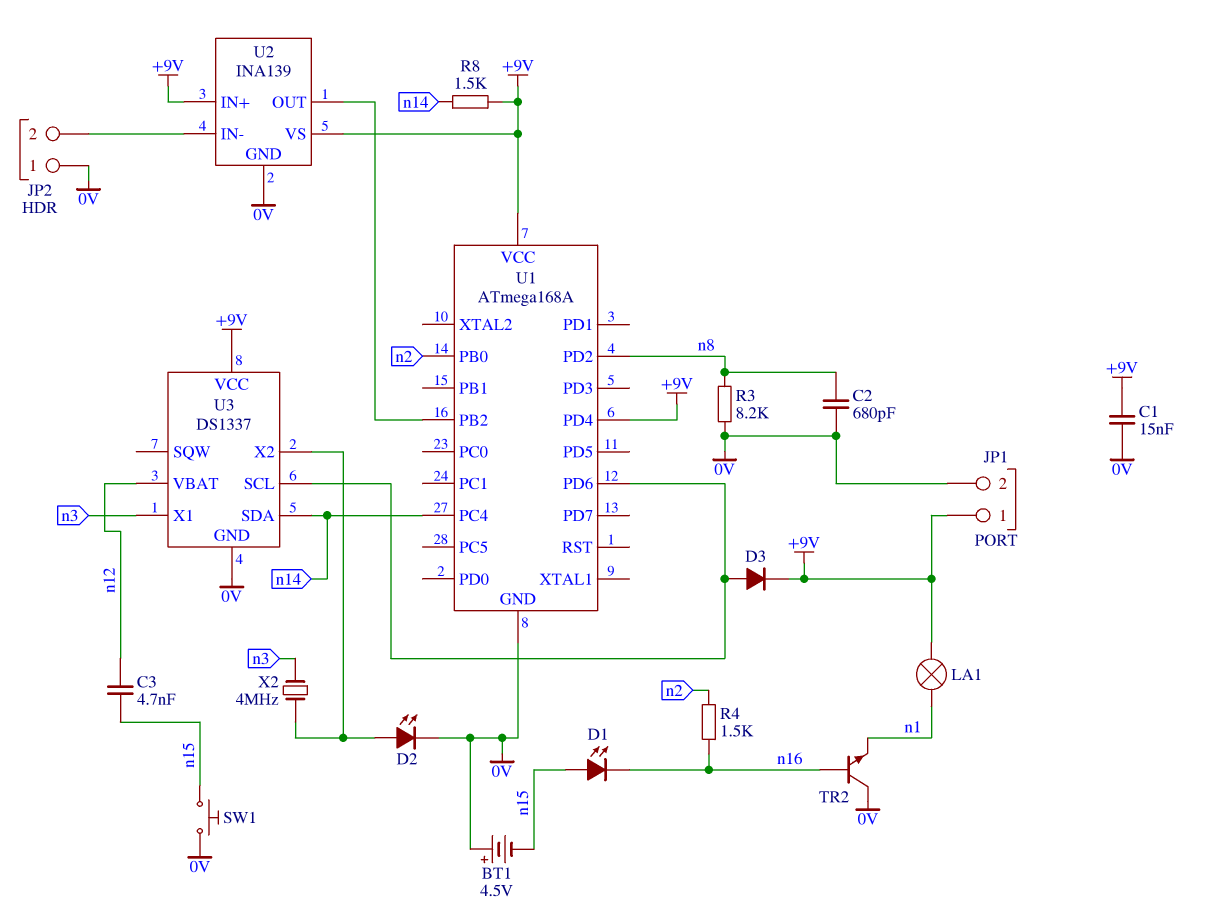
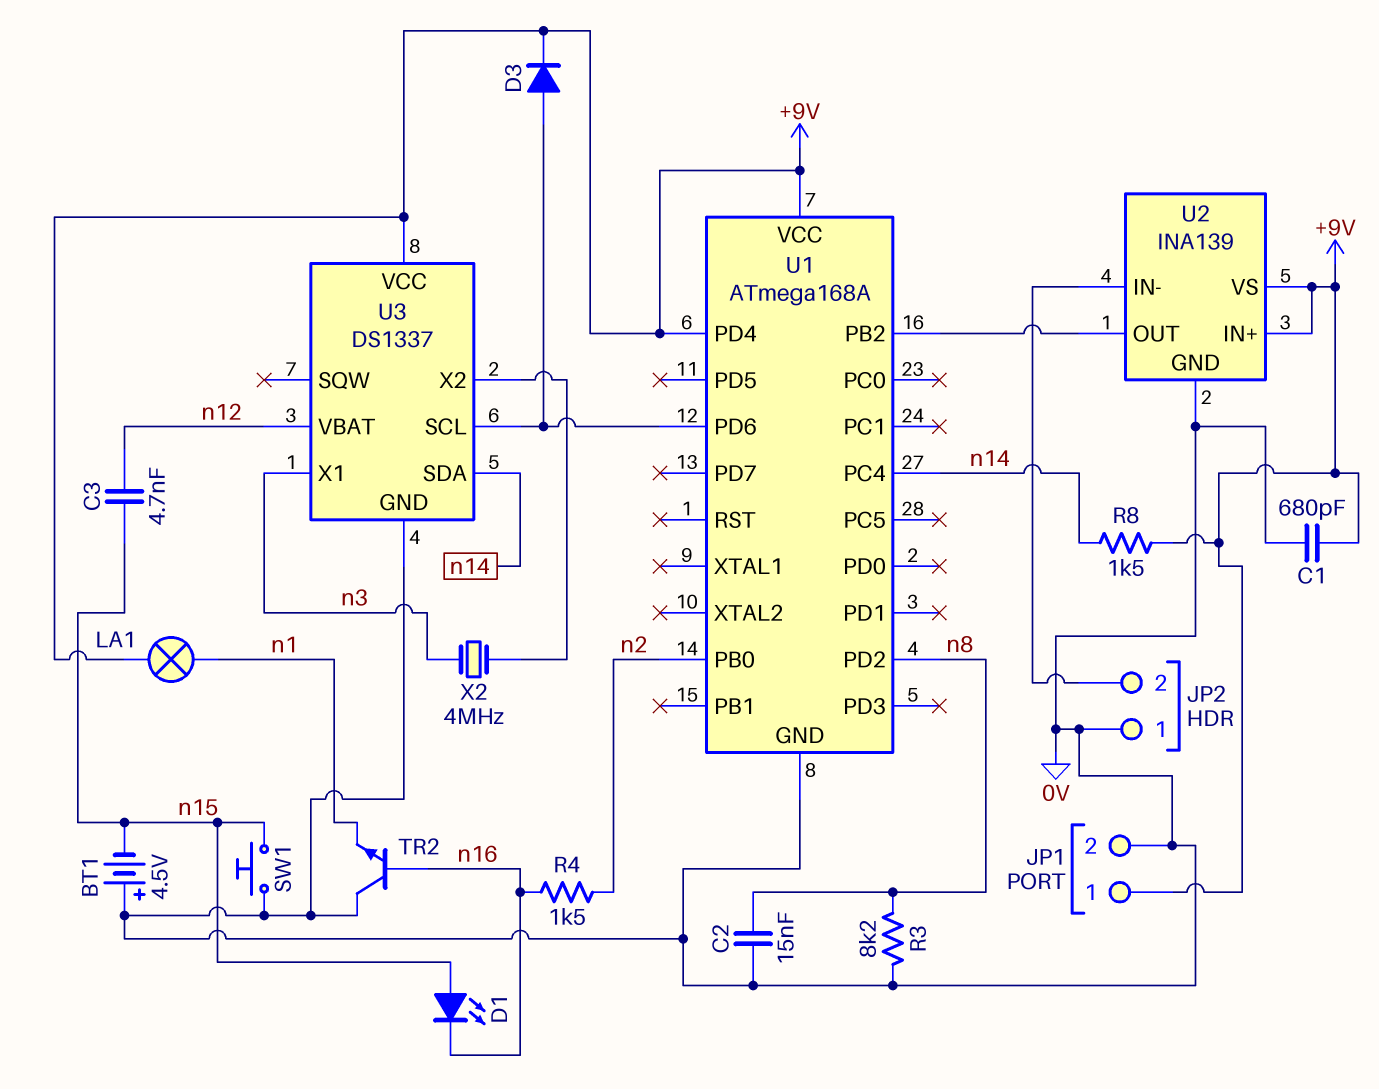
C1: 15nF (+9V, 0V) -> 680pF (+9V, 0V)
C2: 680pF (0V, n8) -> 15nF (0V, n8)
D2: LED (A U3/X2, K 0V) -> none

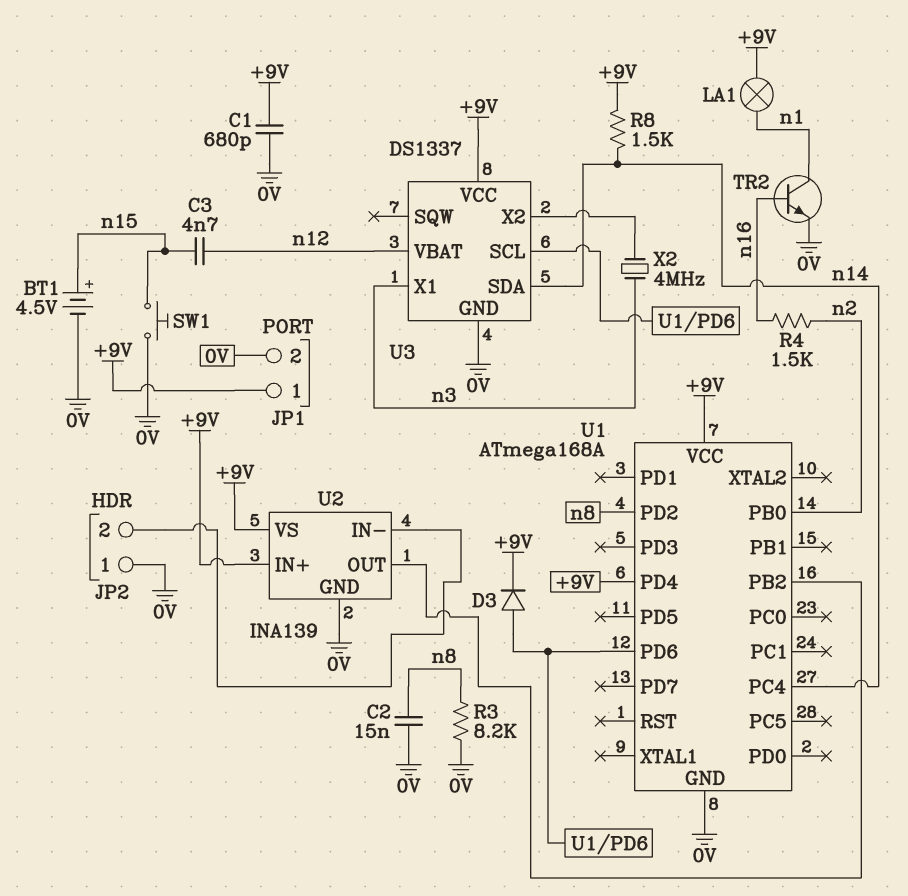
BT1: 4.5V (plus 0V, minus n15) -> 4.5V (plus n15, minus 0V)
D1: LED (A n15, K n16) -> none
TR2: NPN (B n16, C 0V, E n1) -> NPN (B n16, C n1, E 0V)

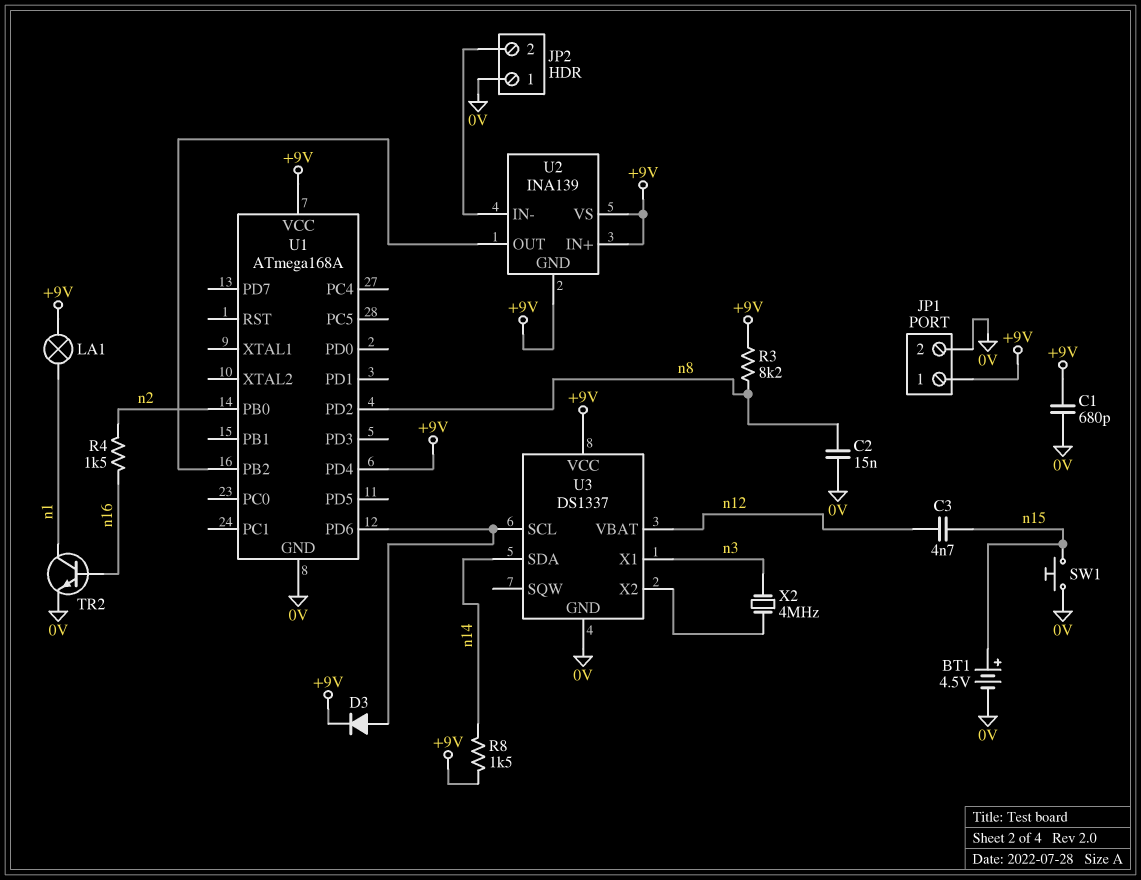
R3: 8.2k (0V, n8) -> 8.2k (+9V, n8)
U1 pin PC4: n14 -> none
U2 pin GND: 0V -> +9V

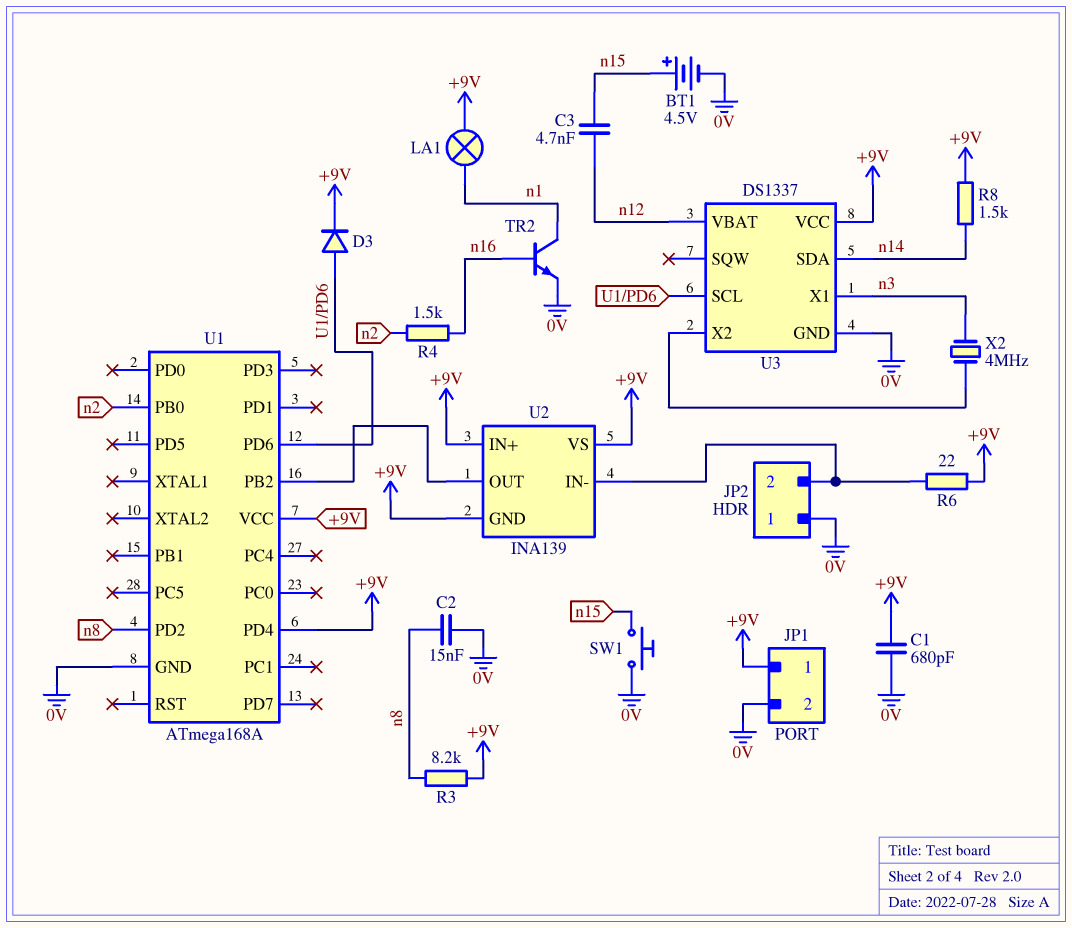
R6: none -> 22 (+9V, JP2/2)

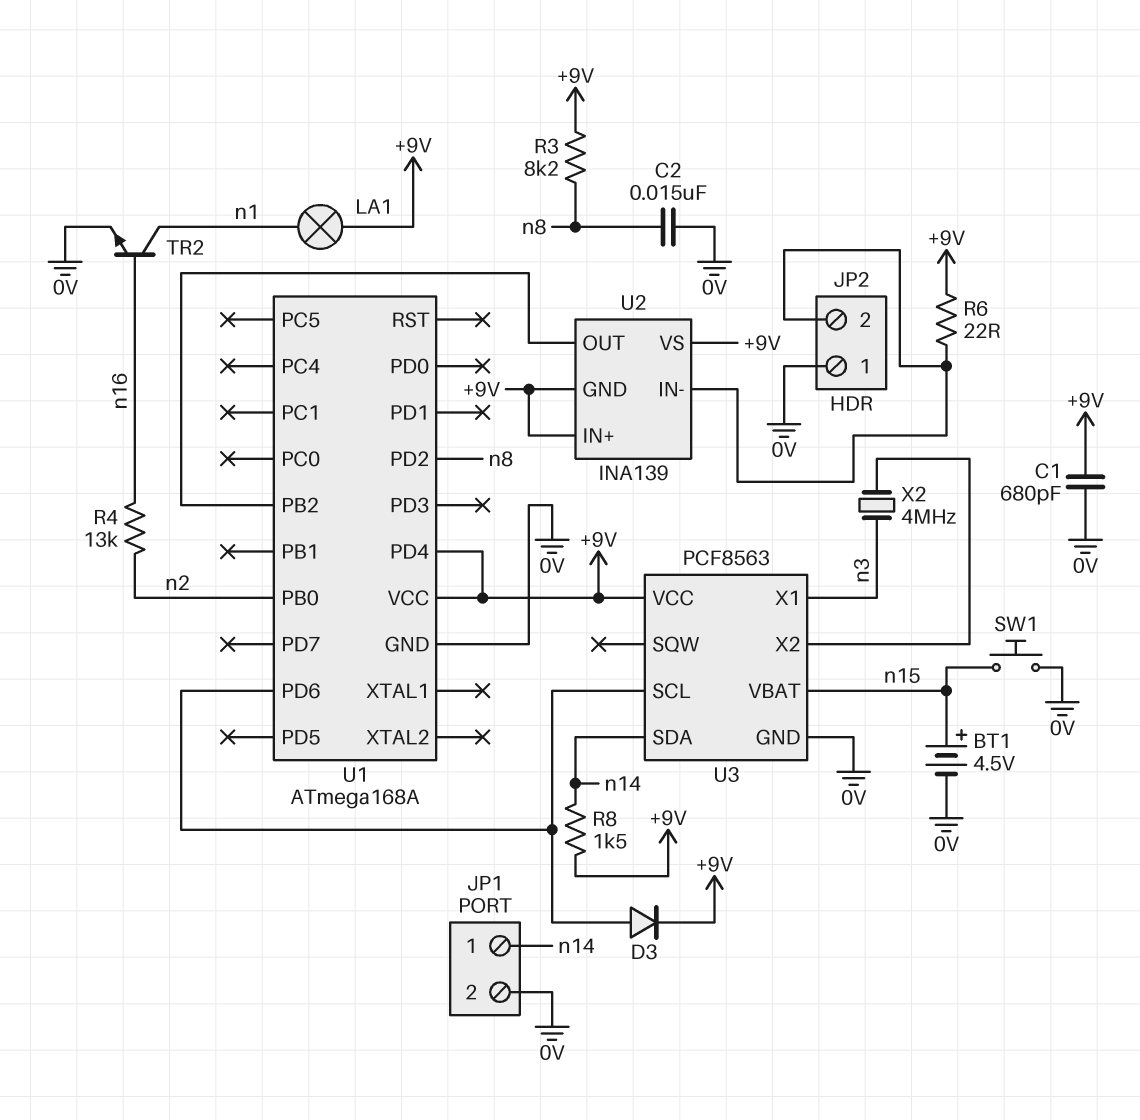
C3: 4.7nF (n12, n15) -> none
JP1 pin 1: +9V -> n14
R4: 1.5k (n2, n16) -> 13k (n2, n16)
U3: DS1337 -> PCF8563
U3 pin VBAT: n12 -> n15

